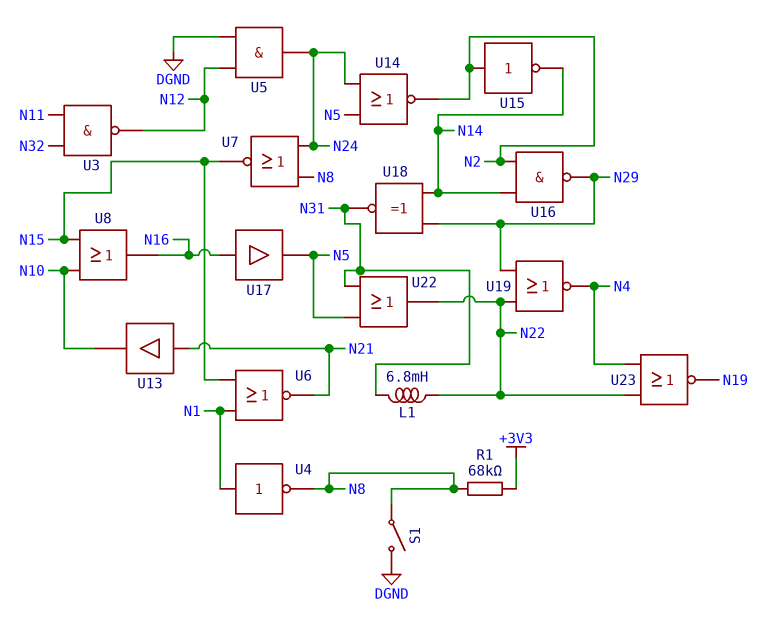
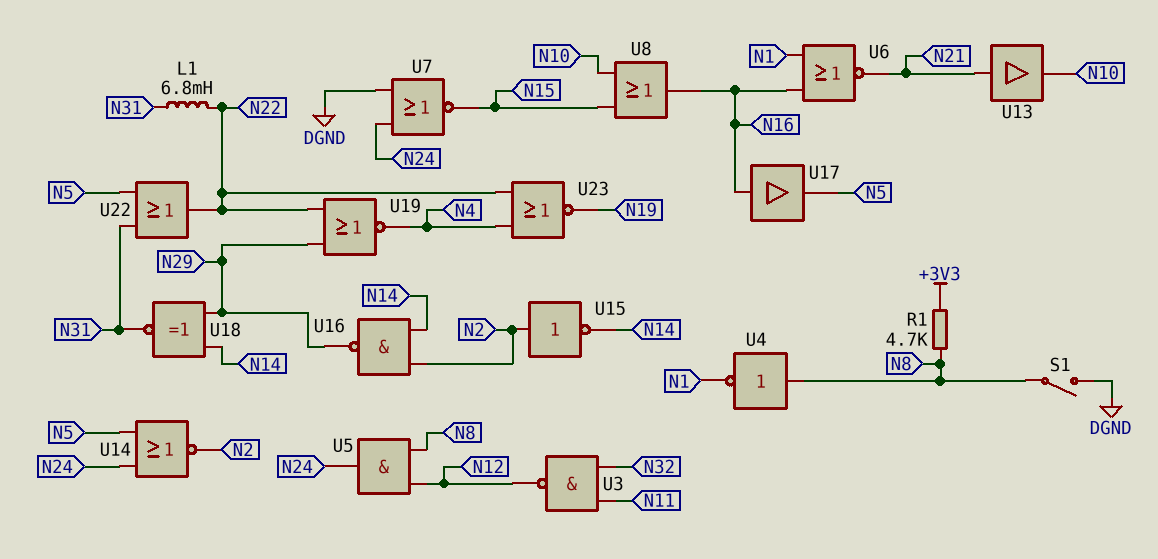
R1: 68k (+3V3, N8) -> 4.7k (+3V3, N8)
U4: NOT (in N1, out N8) -> NOT (in N8, out N1)
U5: AND (in DGND, in N12, out N24) -> AND (in N8, in N12, out N24)
U6: NOR (in N1, in N15, out N21) -> NOR (in N1, in N16, out N21)
U7: NOR (in N8, in N24, out N15) -> NOR (in DGND, in N24, out N15)

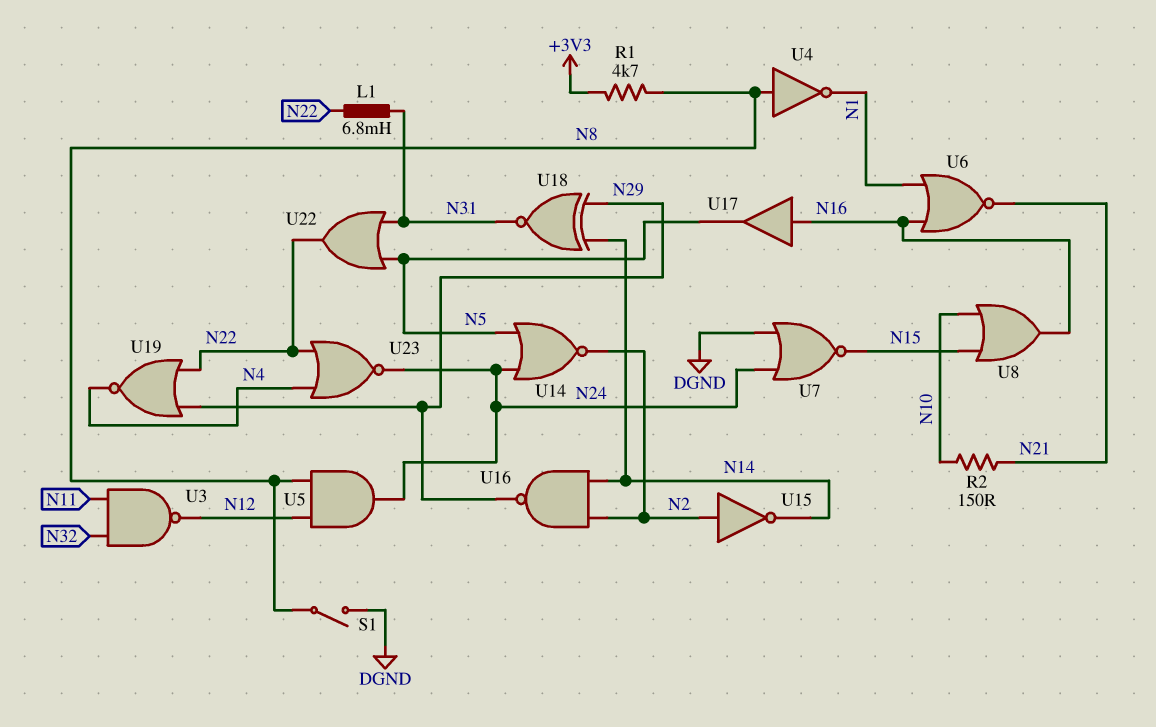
R2: none -> 150 (N10, N21)
U13: buffer (in N21, out N10) -> none
U23: NOR (in N4, in N22, out N19) -> NOR (in N4, in N22, out N24)

